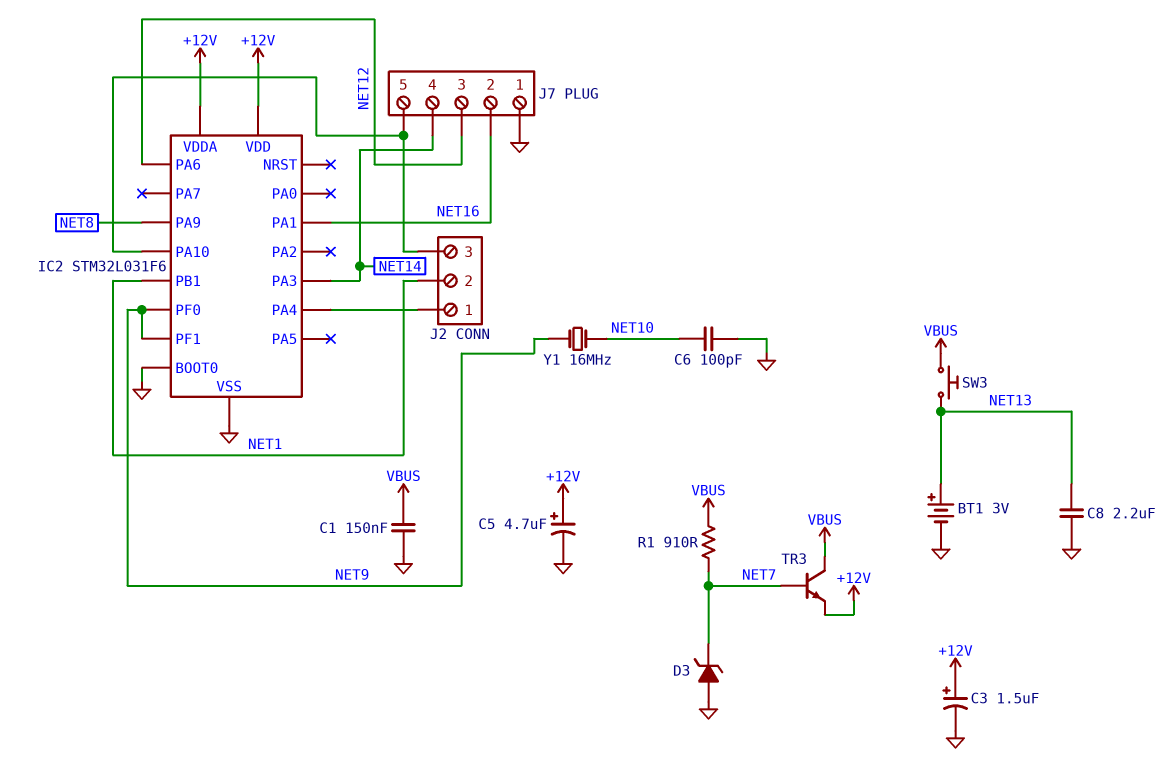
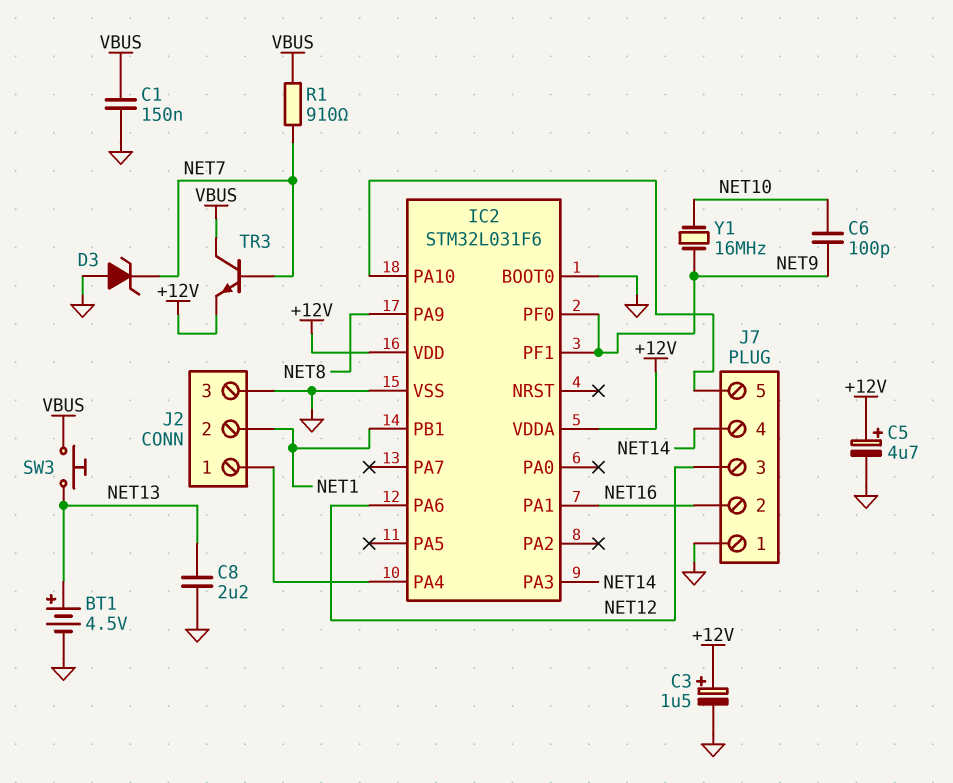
BT1: 3V (plus NET13, minus GND) -> 4.5V (plus NET13, minus GND)
C6: 100pF (GND, NET10) -> 100pF (NET9, NET10)
J2 pin 3: IC2/PA10 -> GND

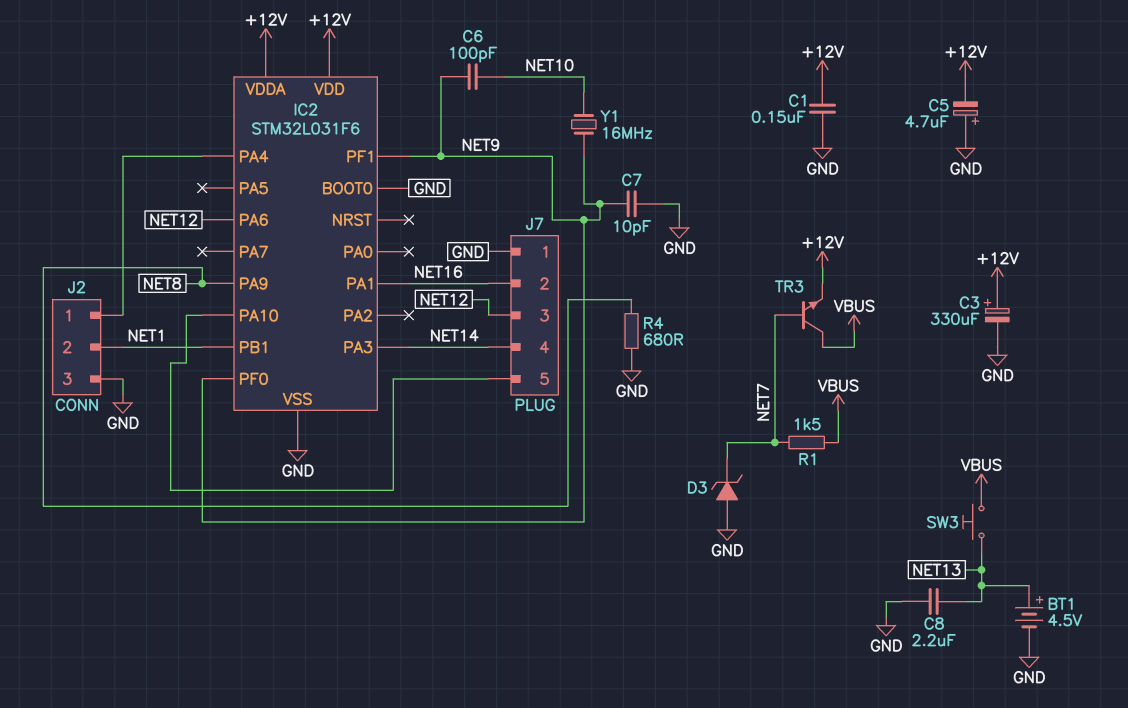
C1: 150nF (GND, VBUS) -> 150nF (+12V, GND)
C3: 1.5uF (plus +12V, minus GND) -> 330uF (plus +12V, minus GND)
C5: 4.7uF (plus +12V, minus GND) -> 4.7uF (plus GND, minus +12V)
C7: none -> 10pF (GND, NET9)
R1: 910 (NET7, VBUS) -> 1.5k (NET7, VBUS)
R4: none -> 680 (GND, NET8)

